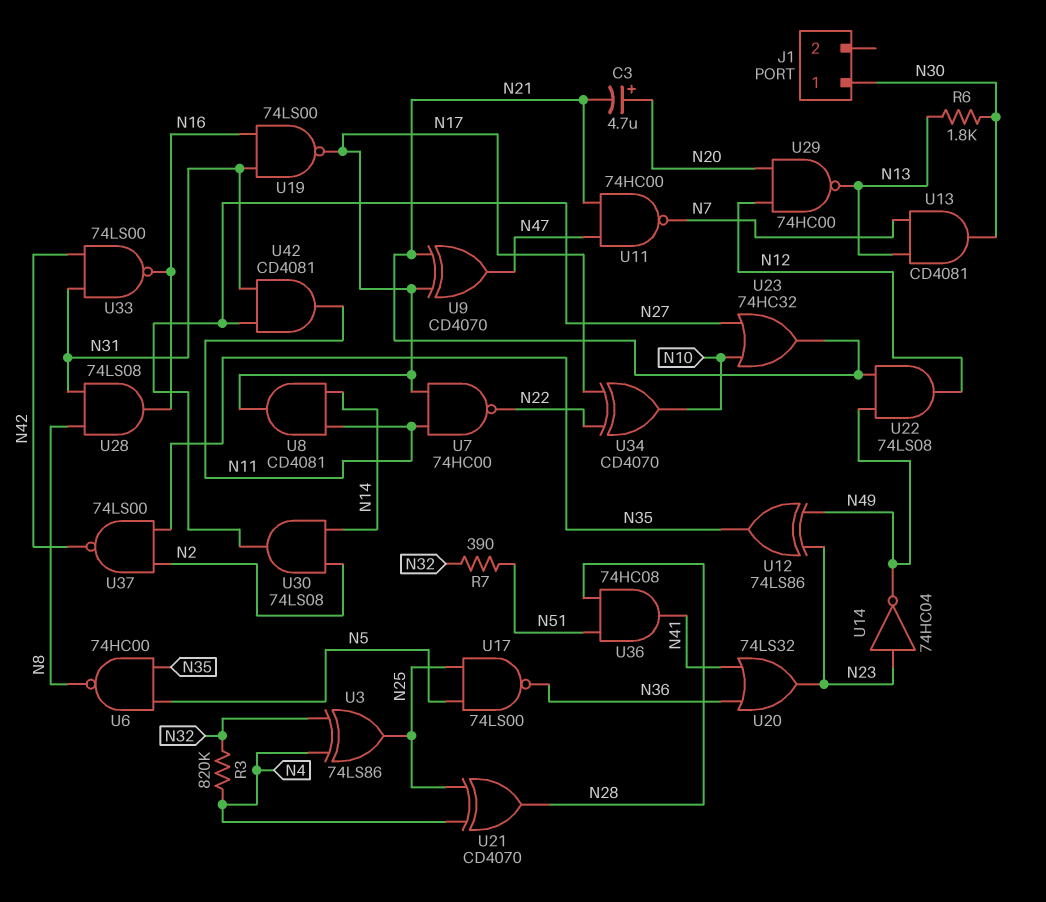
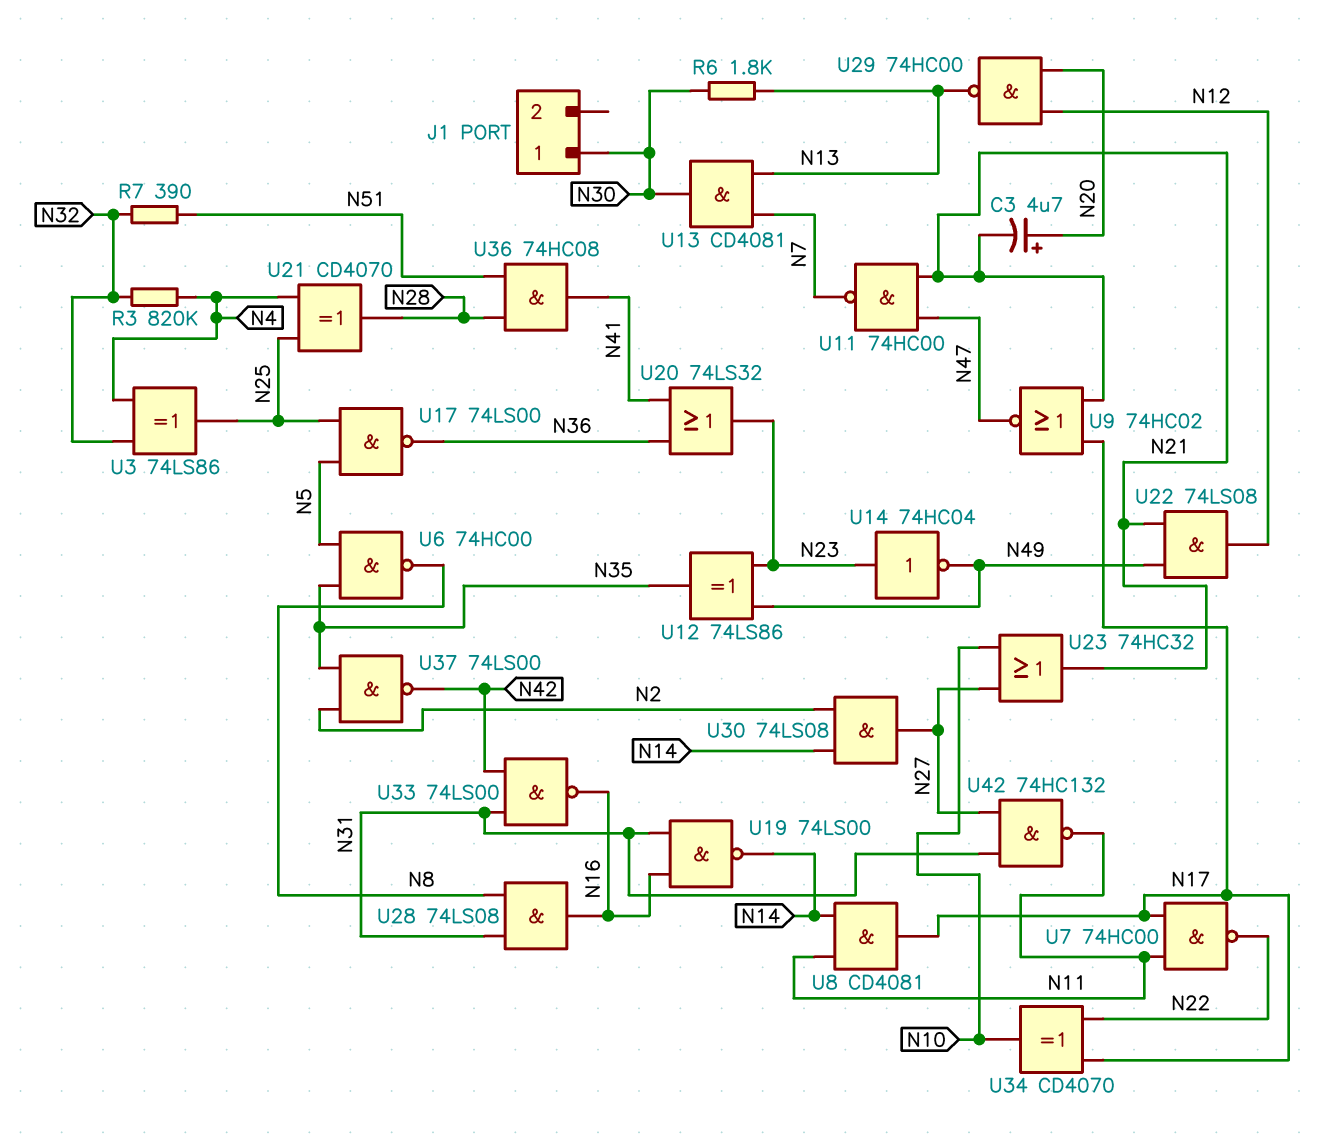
U9: XOR CD4070 (in N17, in N21, out N47) -> NOR 74HC02 (in N17, in N21, out N47)
U19: NAND 74LS00 (in N16, in N31, out N17) -> NAND 74LS00 (in N16, in N31, out N14)
U42: AND CD4081 (in N27, in N31, out N11) -> NAND 74HC132 (in N27, in N31, out N11)

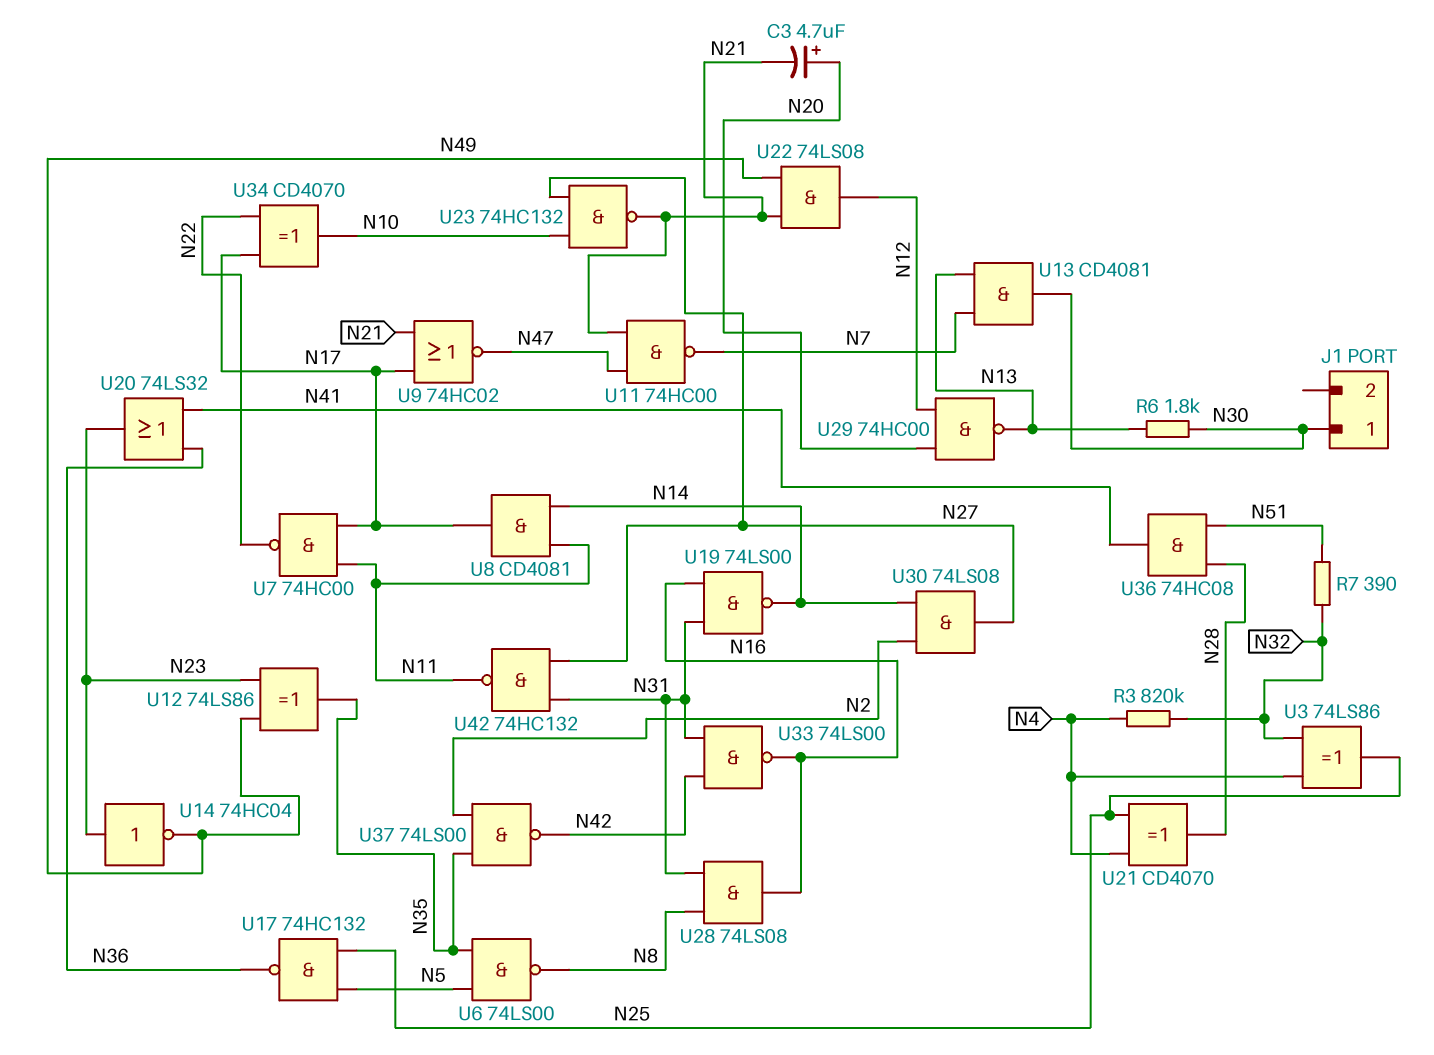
U6: NAND 74HC00 (in N5, in N35, out N8) -> NAND 74LS00 (in N5, in N35, out N8)
U17: NAND 74LS00 (in N5, in N25, out N36) -> NAND 74HC132 (in N5, in N25, out N36)
U23: OR 74HC32 (in N10, in N27, out N21) -> NAND 74HC132 (in N10, in N27, out N21)

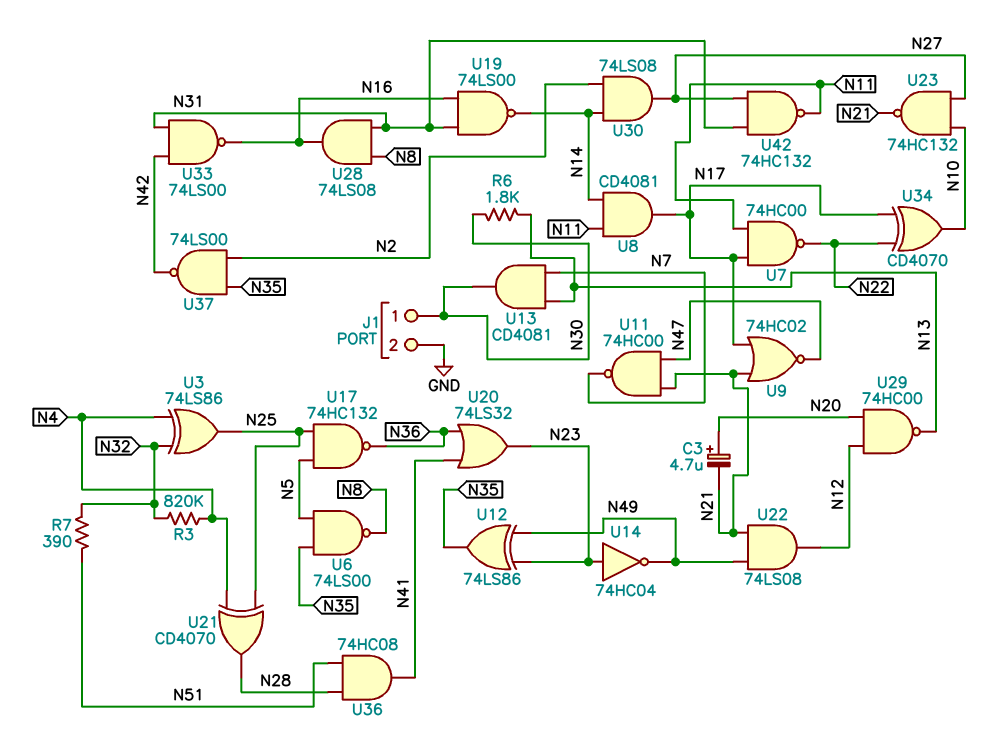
J1 pin 2: none -> GND

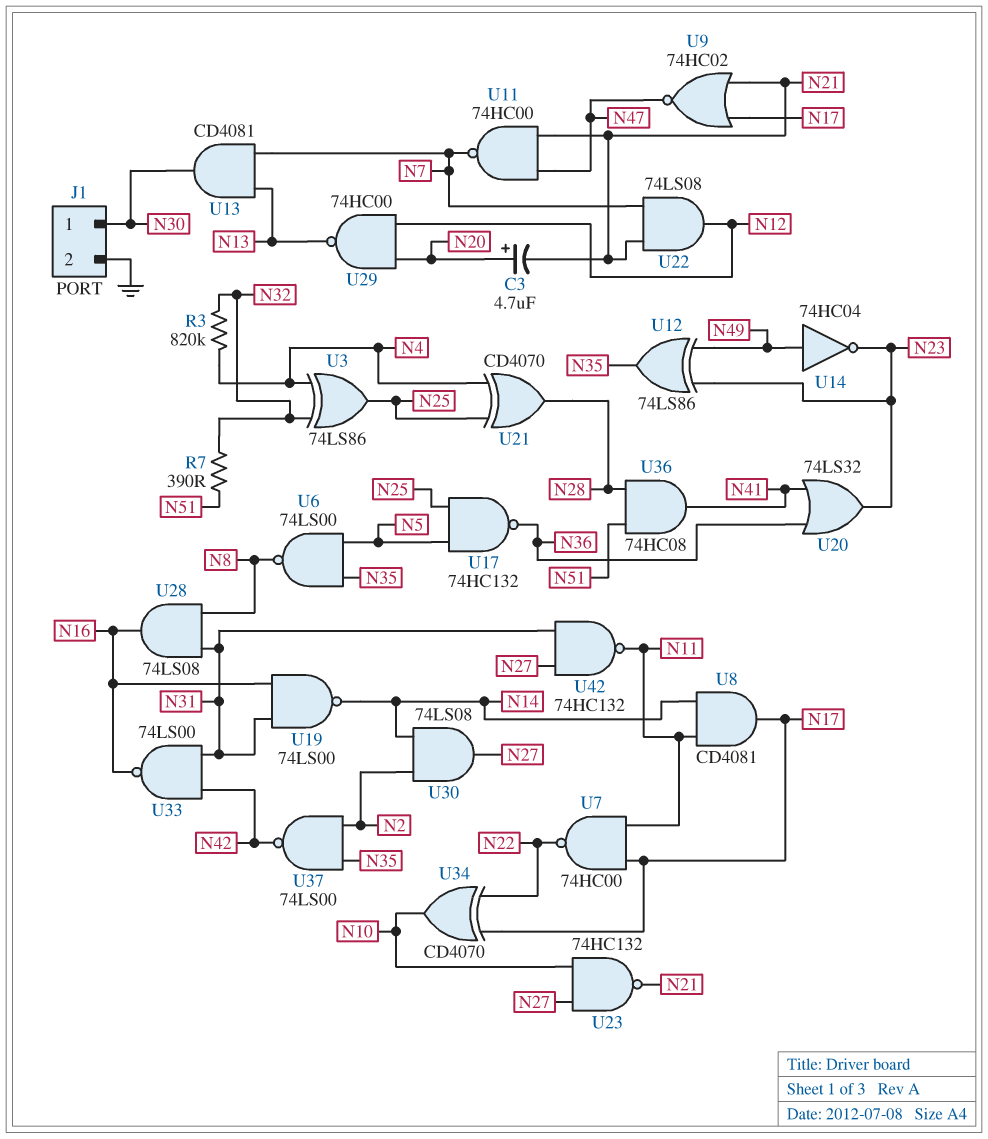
R6: 1.8k (N13, N30) -> none
U14: NOT 74HC04 (in N23, out N49) -> NOT 74HC04 (in N49, out N23)
U22: AND 74LS08 (in N21, in N49, out N12) -> AND 74LS08 (in N7, in N21, out N12)

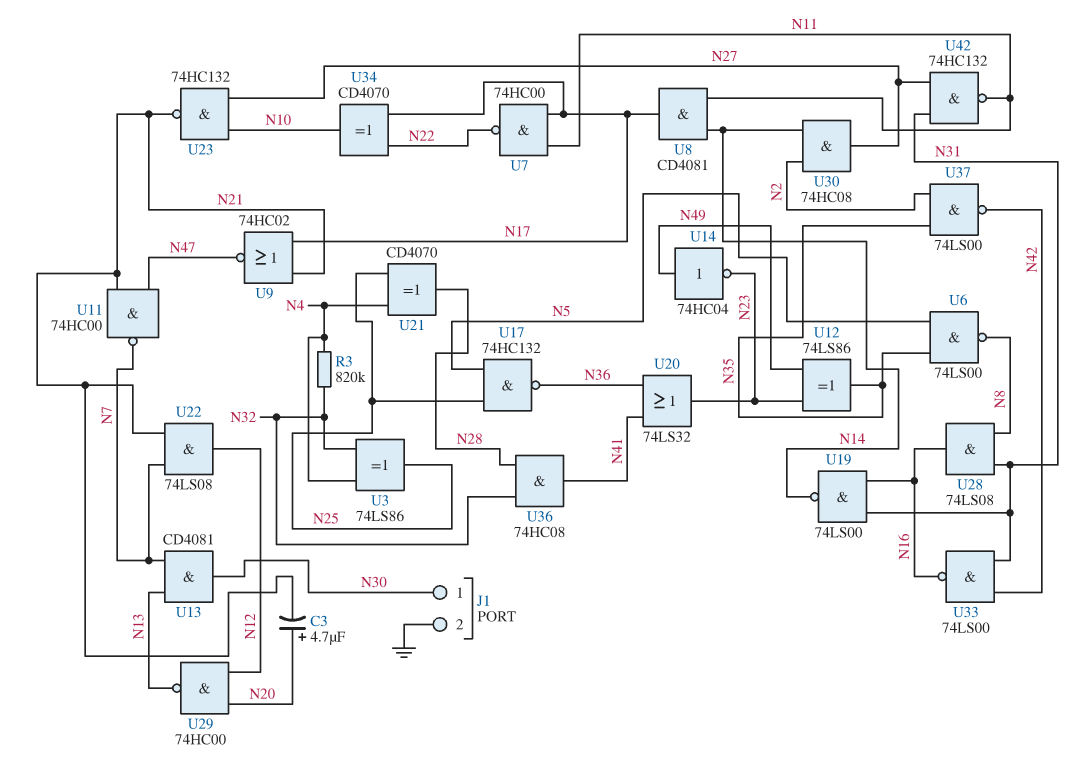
R7: 390 (N32, N51) -> none
U30: AND 74LS08 (in N2, in N14, out N27) -> AND 74HC08 (in N2, in N14, out N27)
U36: AND 74HC08 (in N28, in N51, out N41) -> AND 74HC08 (in N28, in N32, out N41)

